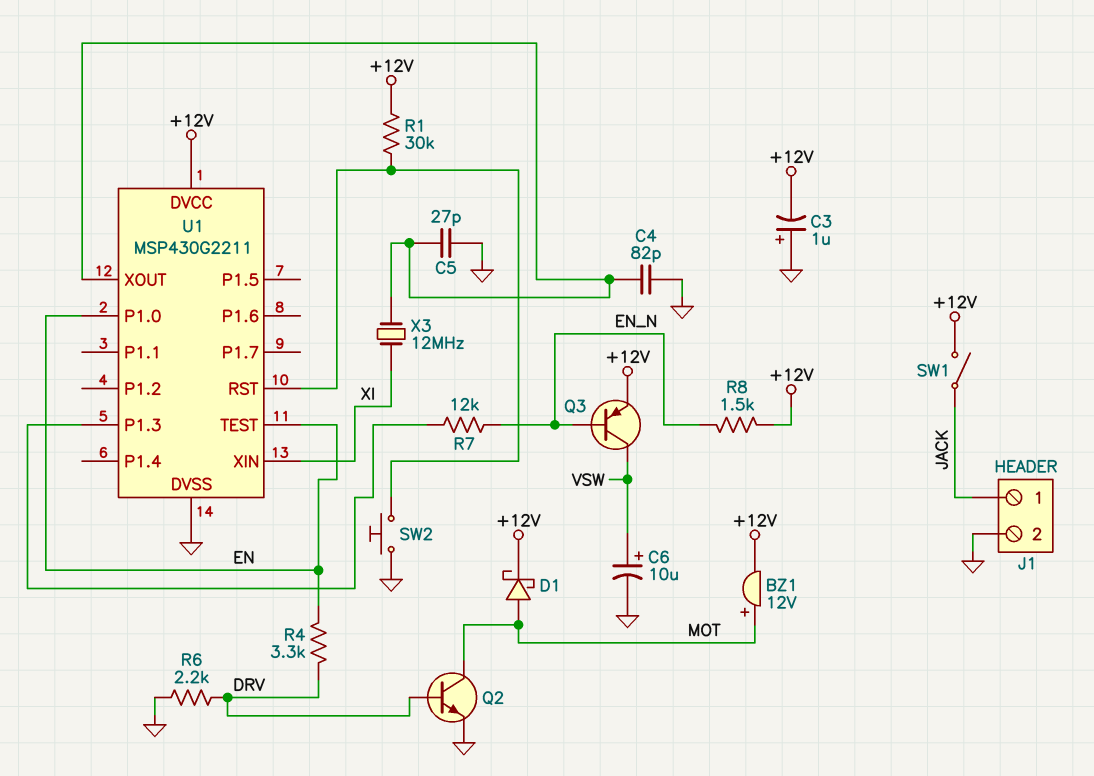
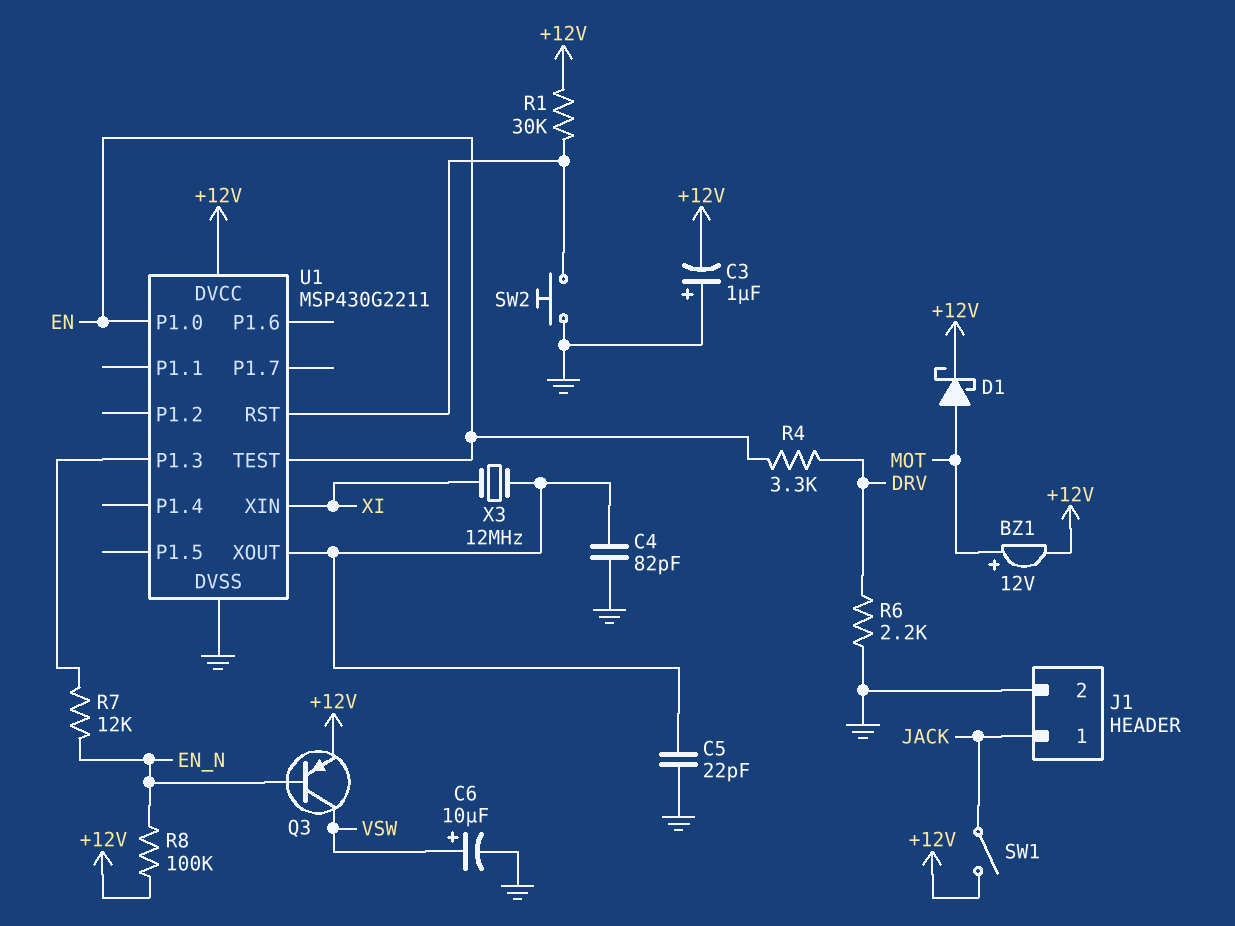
C5: 27pF (GND, U1/XOUT) -> 22pF (GND, U1/XOUT)
Q2: NPN (B DRV, C MOT, E GND) -> none
R8: 1.5k (+12V, EN_N) -> 100k (+12V, EN_N)

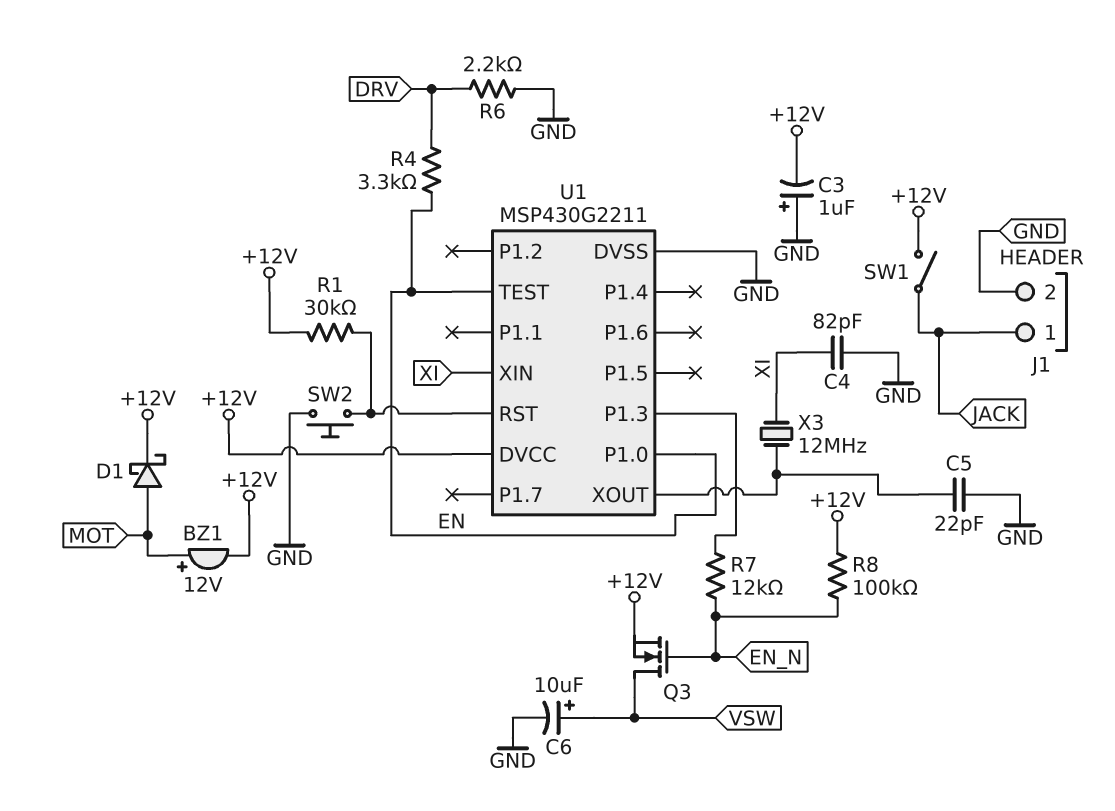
C4: 82pF (GND, U1/XOUT) -> 82pF (GND, XI)
Q3: PNP (B EN_N, C VSW, E +12V) -> NMOS (G EN_N, D VSW, S +12V)

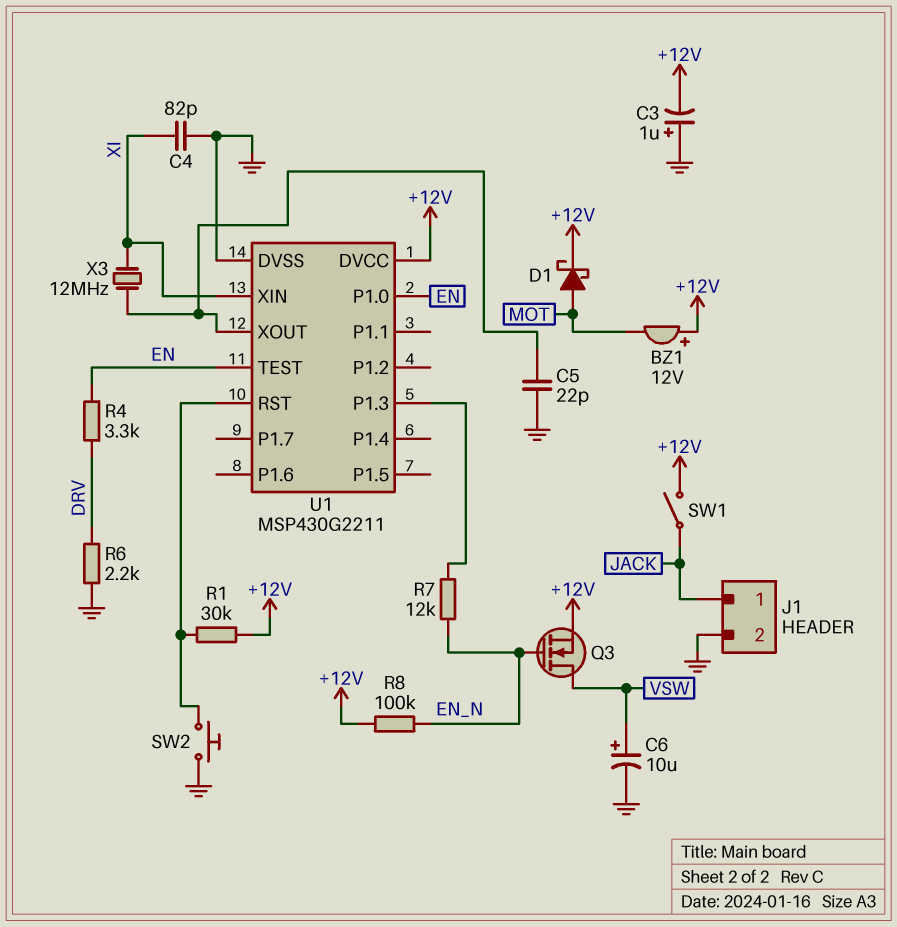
BZ1: buzzer 12V (plus MOT, minus +12V) -> buzzer 12V (plus +12V, minus MOT)

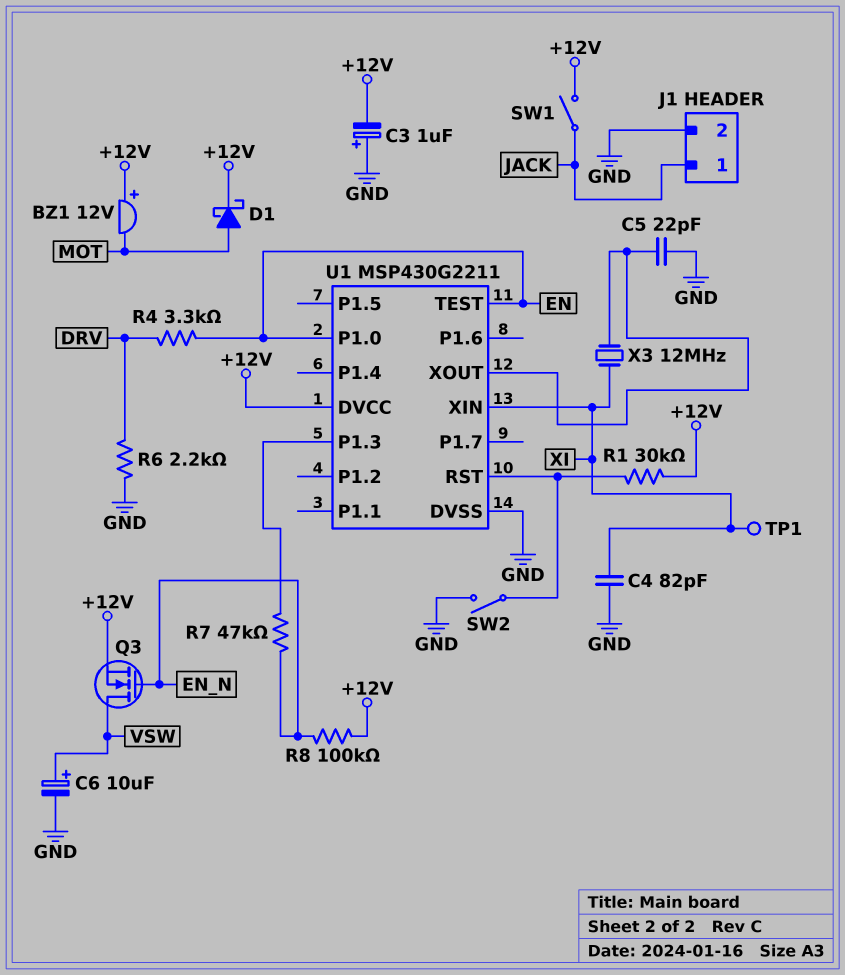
R7: 12k (EN_N, U1/P1.3) -> 47k (EN_N, U1/P1.3)
SW2: button (GND, U1/RST) -> switch (GND, U1/RST)
TP1: none -> test point (XI)

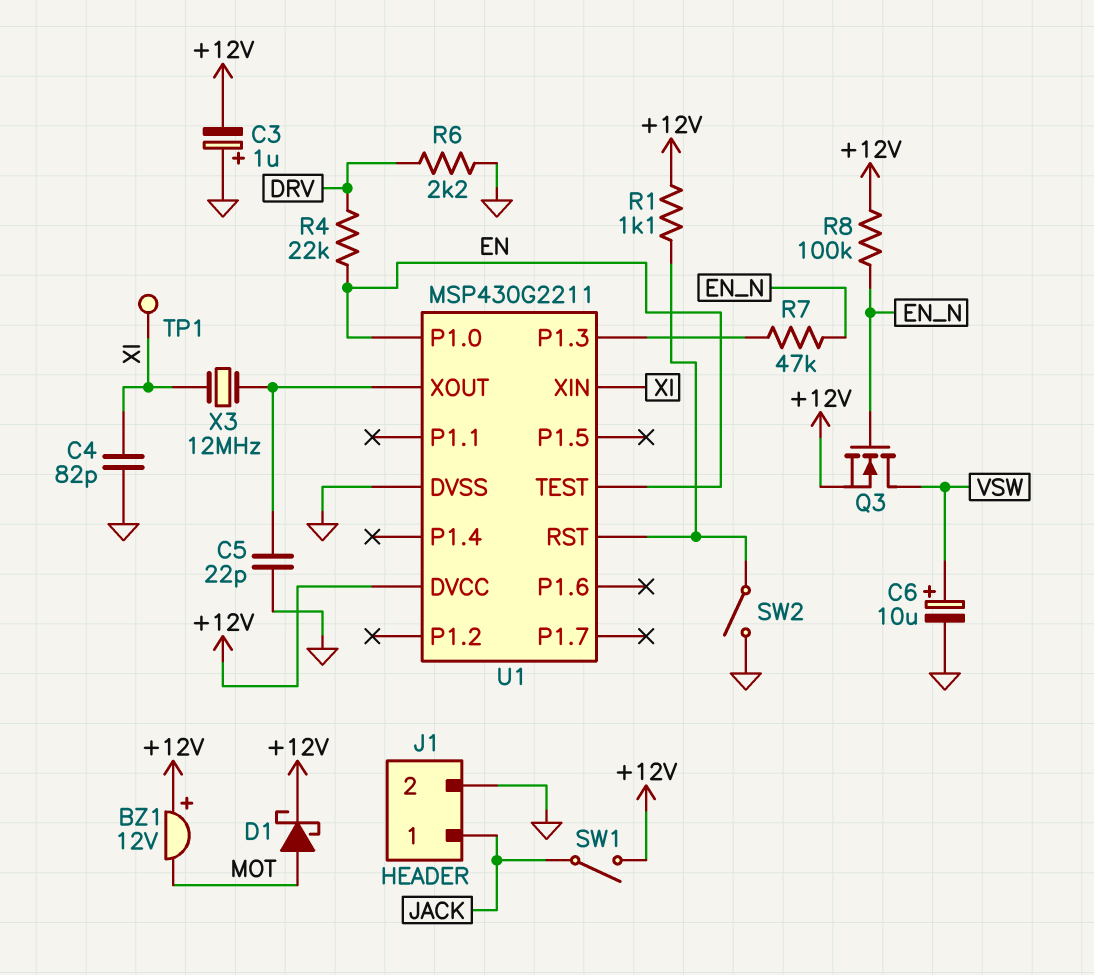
R1: 30k (+12V, U1/RST) -> 1.1k (+12V, U1/RST)
R4: 3.3k (DRV, EN) -> 22k (DRV, EN)

